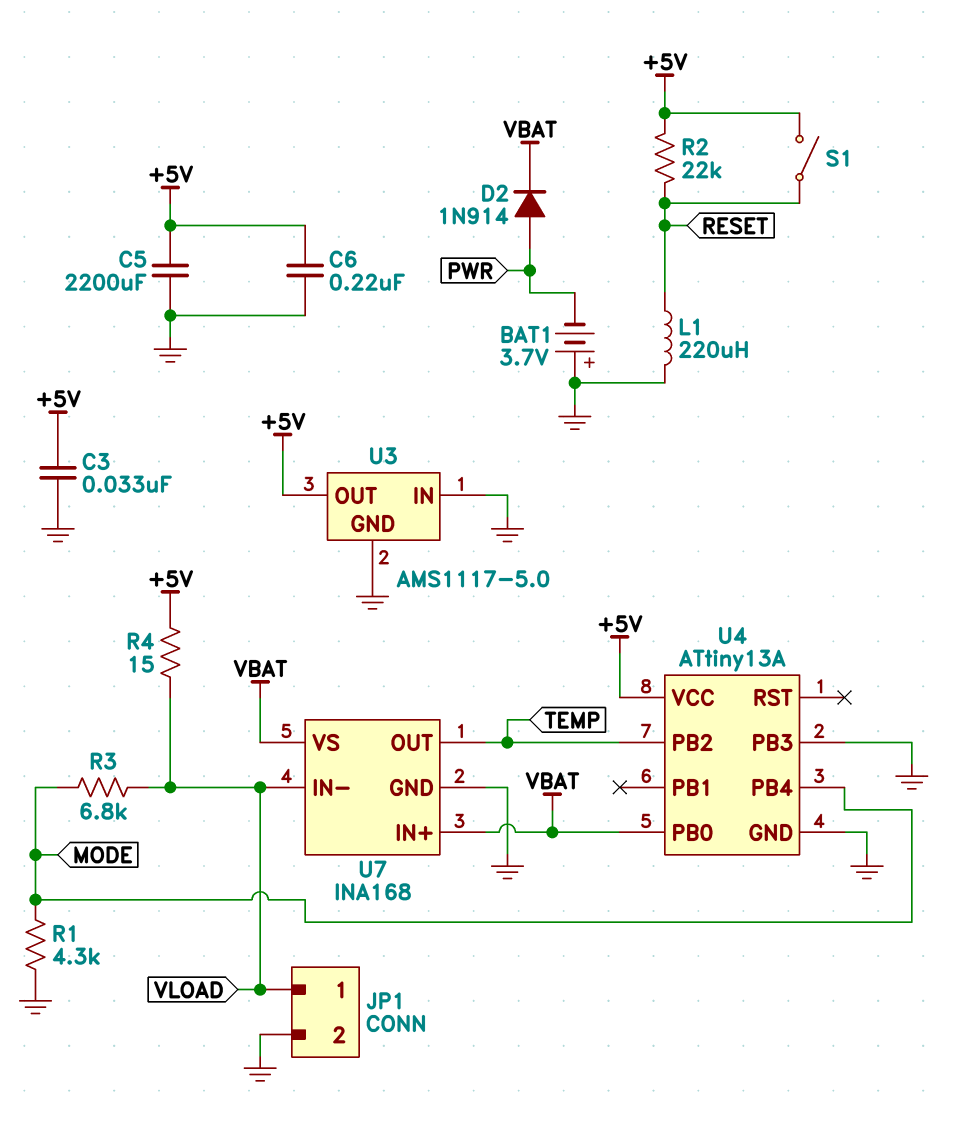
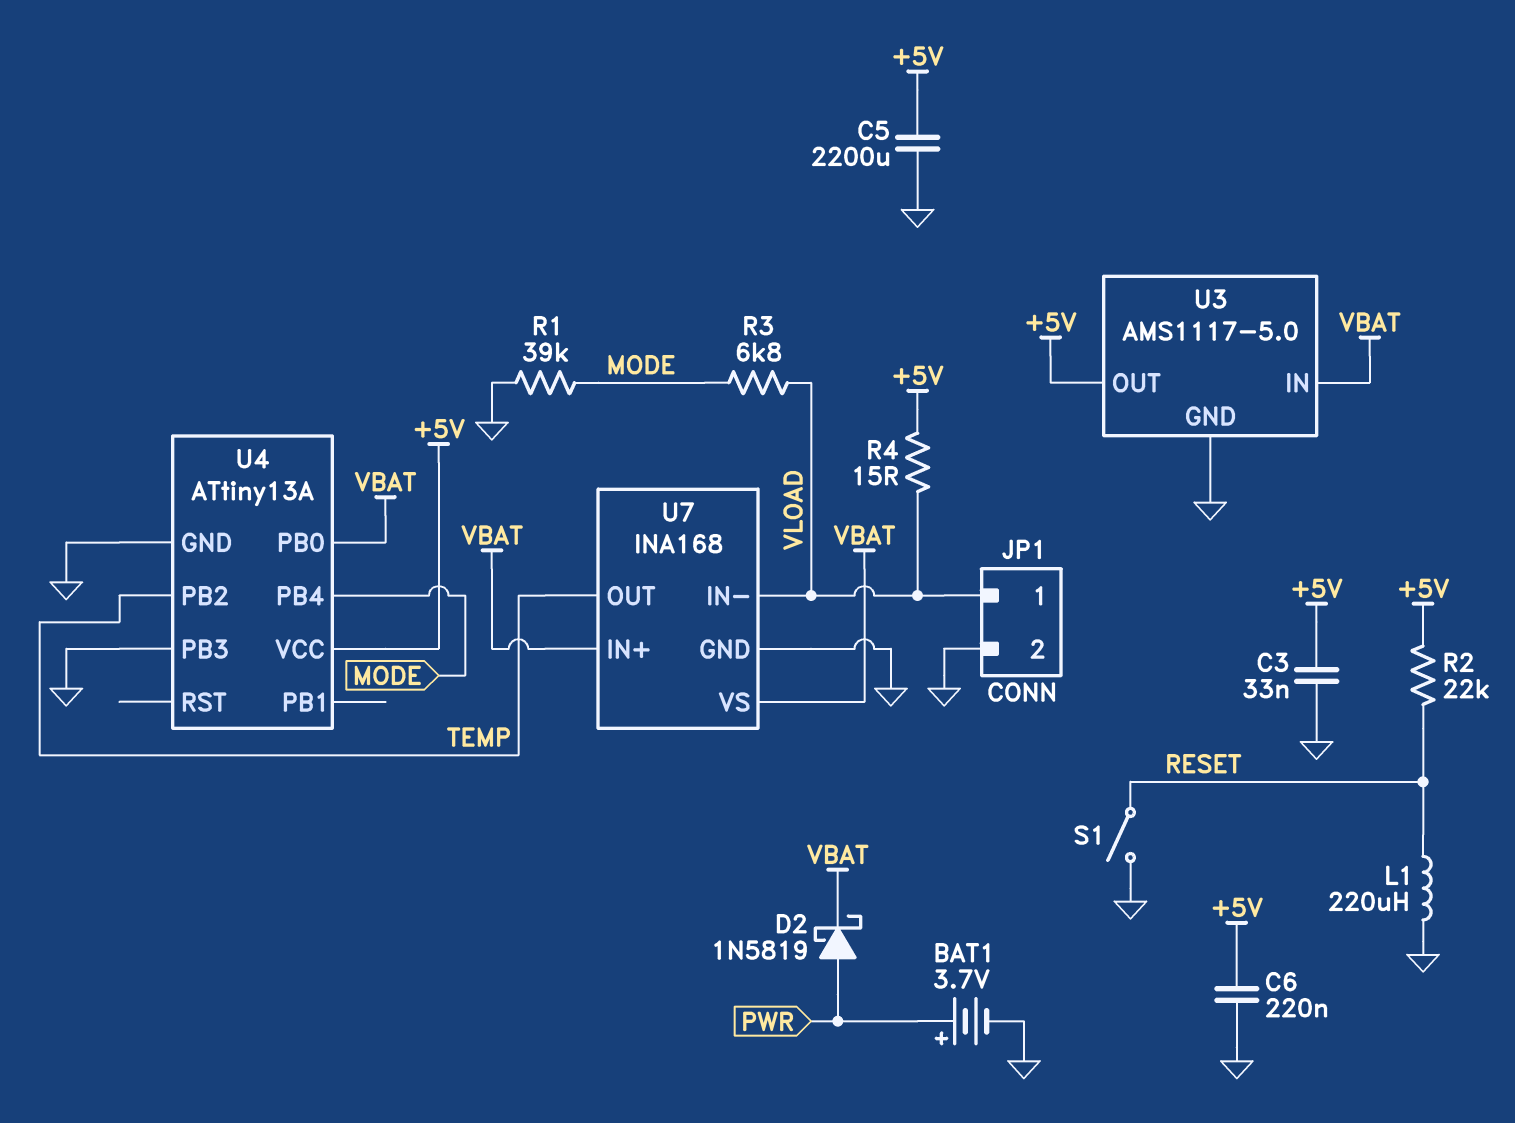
BAT1: 3.7V (plus GND, minus PWR) -> 3.7V (plus PWR, minus GND)
D2: diode 1N914 (A PWR, K VBAT) -> schottky 1N5819 (A PWR, K VBAT)
R1: 4.3k (GND, MODE) -> 39k (GND, MODE)
S1: switch (+5V, RESET) -> switch (GND, RESET)
U3 pin IN: GND -> VBAT

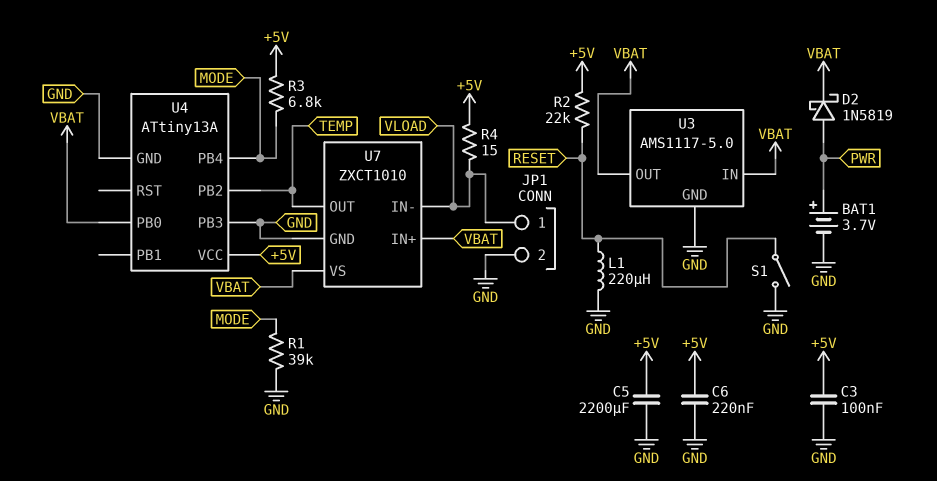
C3: 33nF (+5V, GND) -> 100nF (+5V, GND)
R3: 6.8k (MODE, VLOAD) -> 6.8k (+5V, MODE)
U3 pin OUT: +5V -> VBAT
U7: INA168 -> ZXCT1010

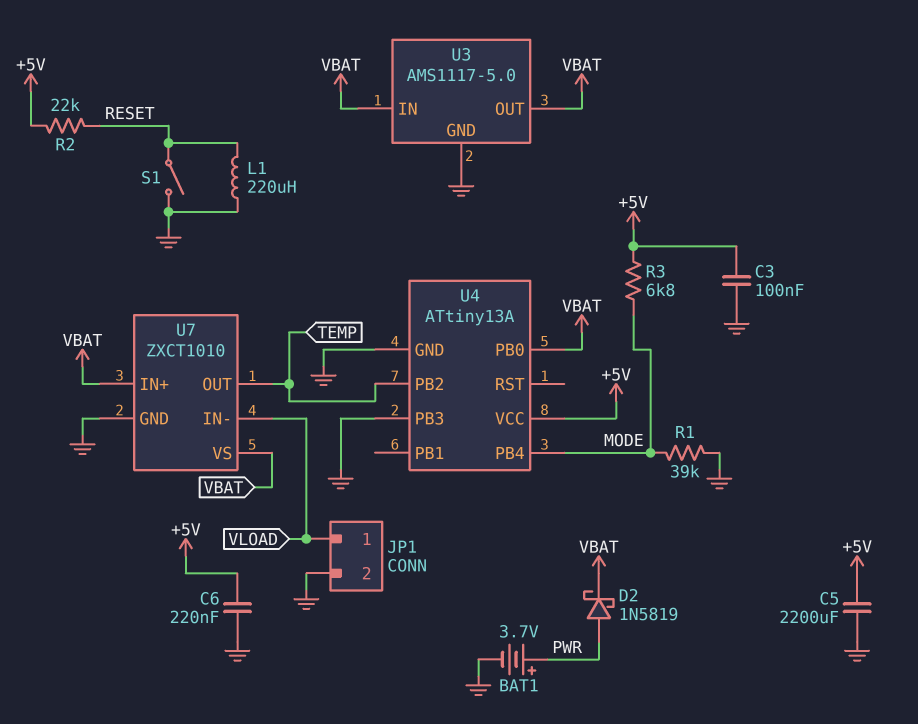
R4: 15 (+5V, VLOAD) -> none

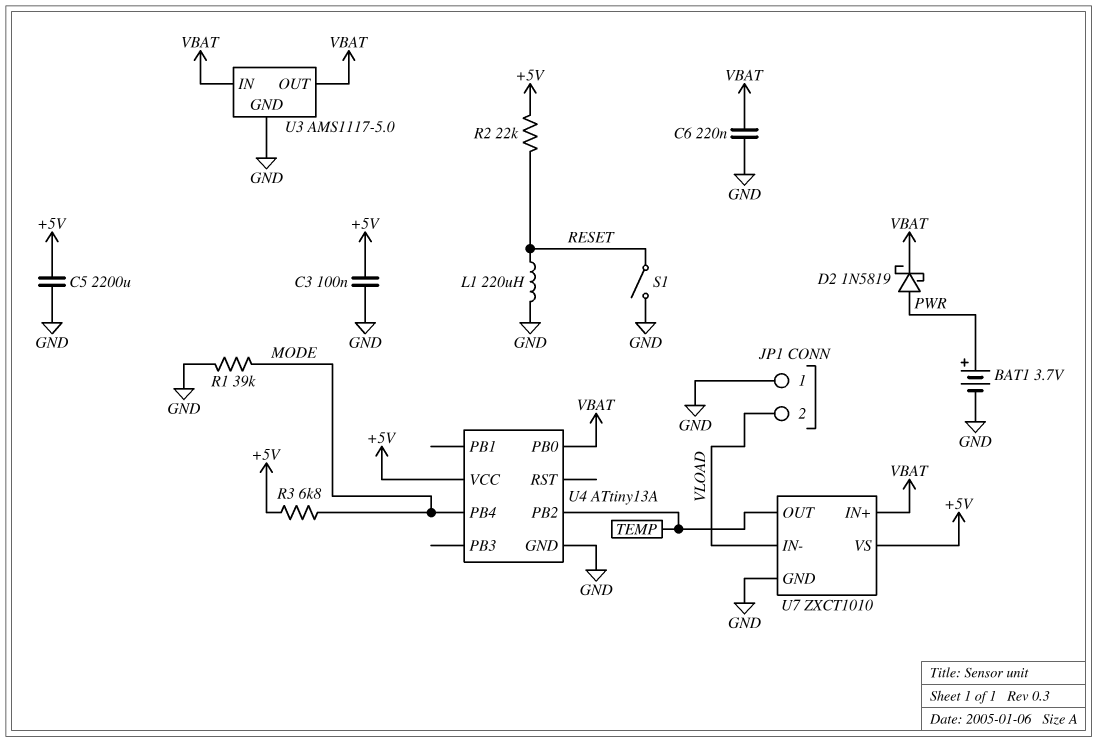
C6: 220nF (+5V, GND) -> 220nF (GND, VBAT)
JP1 pin 1: VLOAD -> GND
JP1 pin 2: GND -> VLOAD
U4 pin PB3: GND -> none
U7 pin VS: VBAT -> +5V

